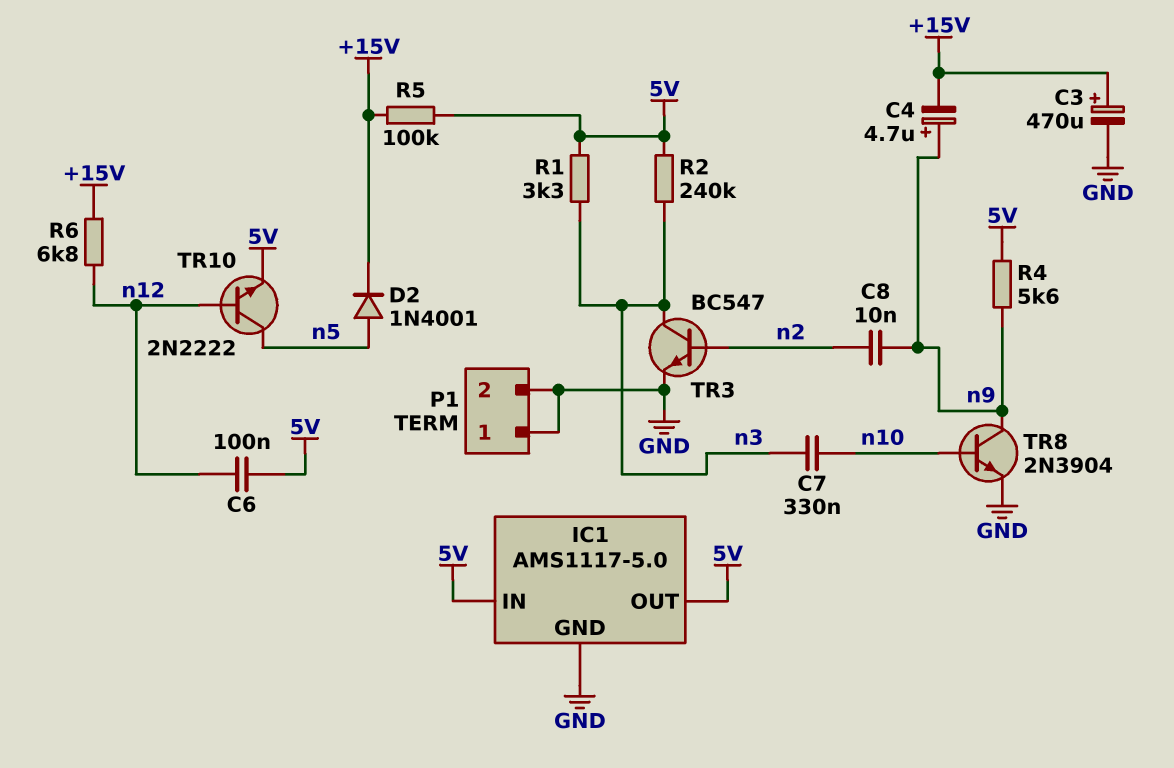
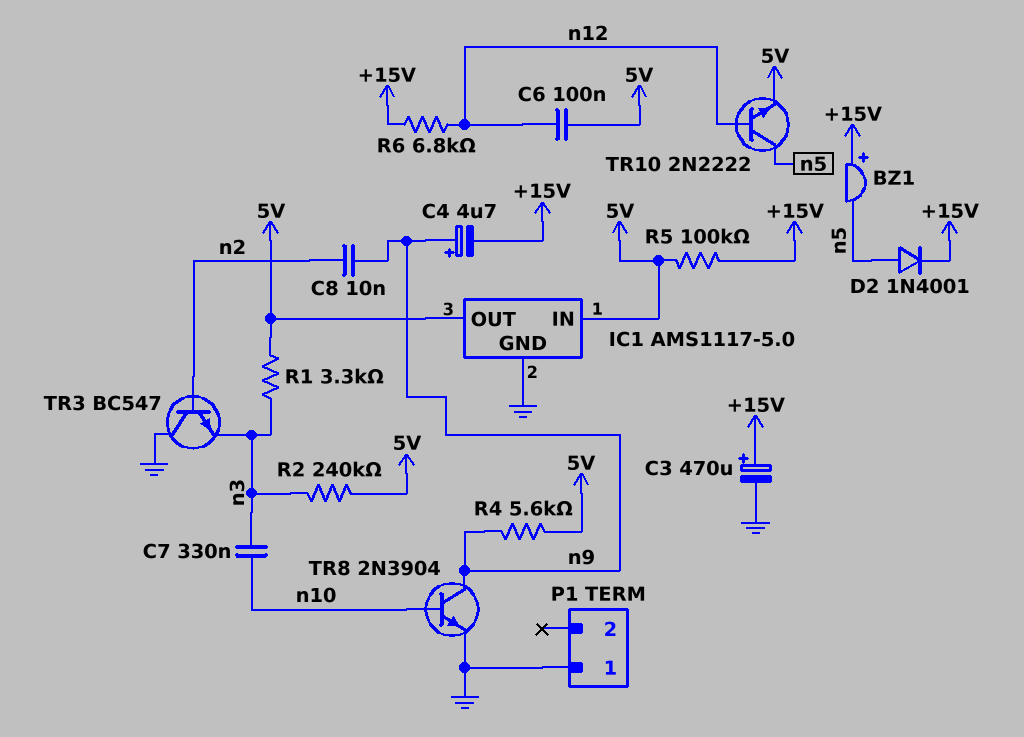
BZ1: none -> buzzer (plus +15V, minus n5)
P1 pin 2: GND -> none
TR3: NPN BC547 (B n2, C n3, E GND) -> NPN BC547 (B n2, C GND, E n3)

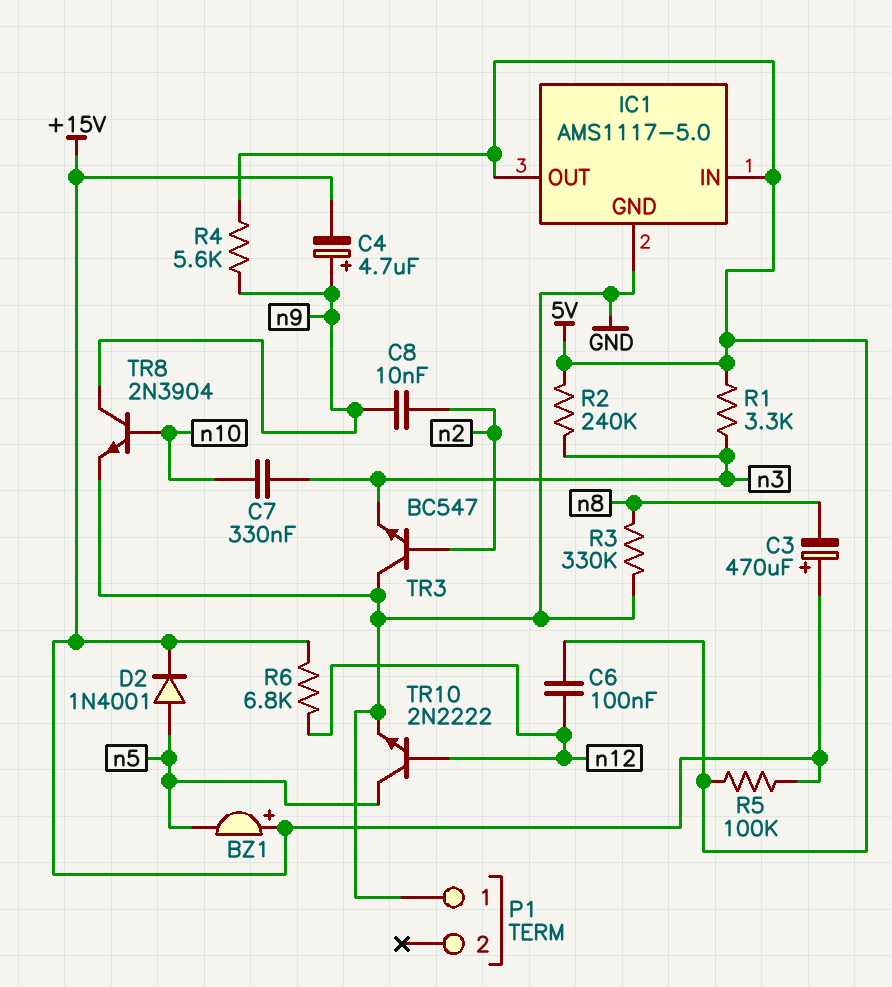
C3: 470uF (plus +15V, minus GND) -> 470uF (plus +15V, minus n8)
R3: none -> 330k (GND, n8)
TR10: NPN 2N2222 (B n12, C n5, E 5V) -> NPN 2N2222 (B n12, C n5, E GND)

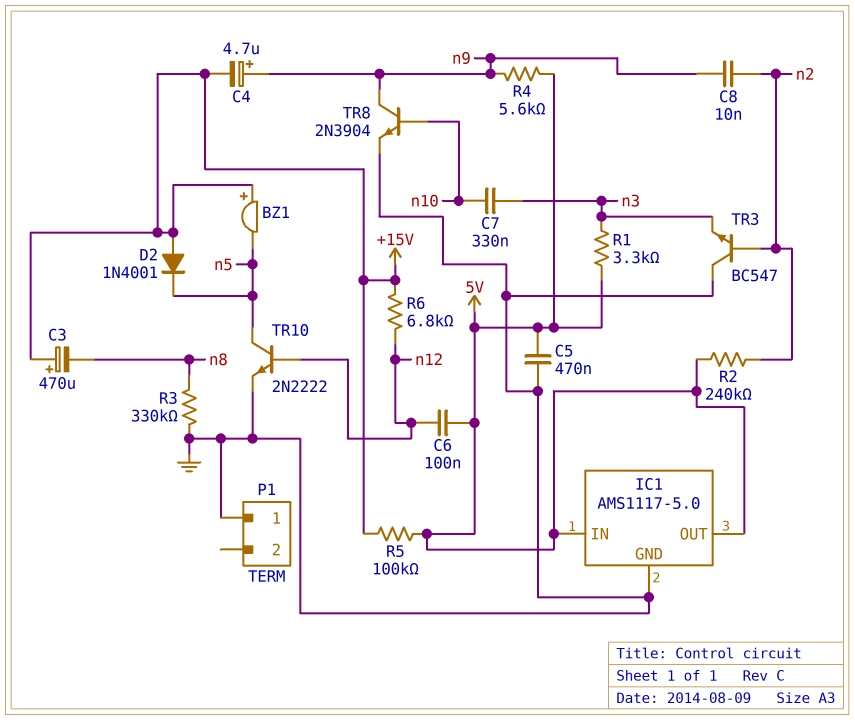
C5: none -> 470nF (5V, GND)
D2: diode 1N4001 (A n5, K +15V) -> diode 1N4001 (A +15V, K n5)
R2: 240k (5V, n3) -> 240k (5V, n2)

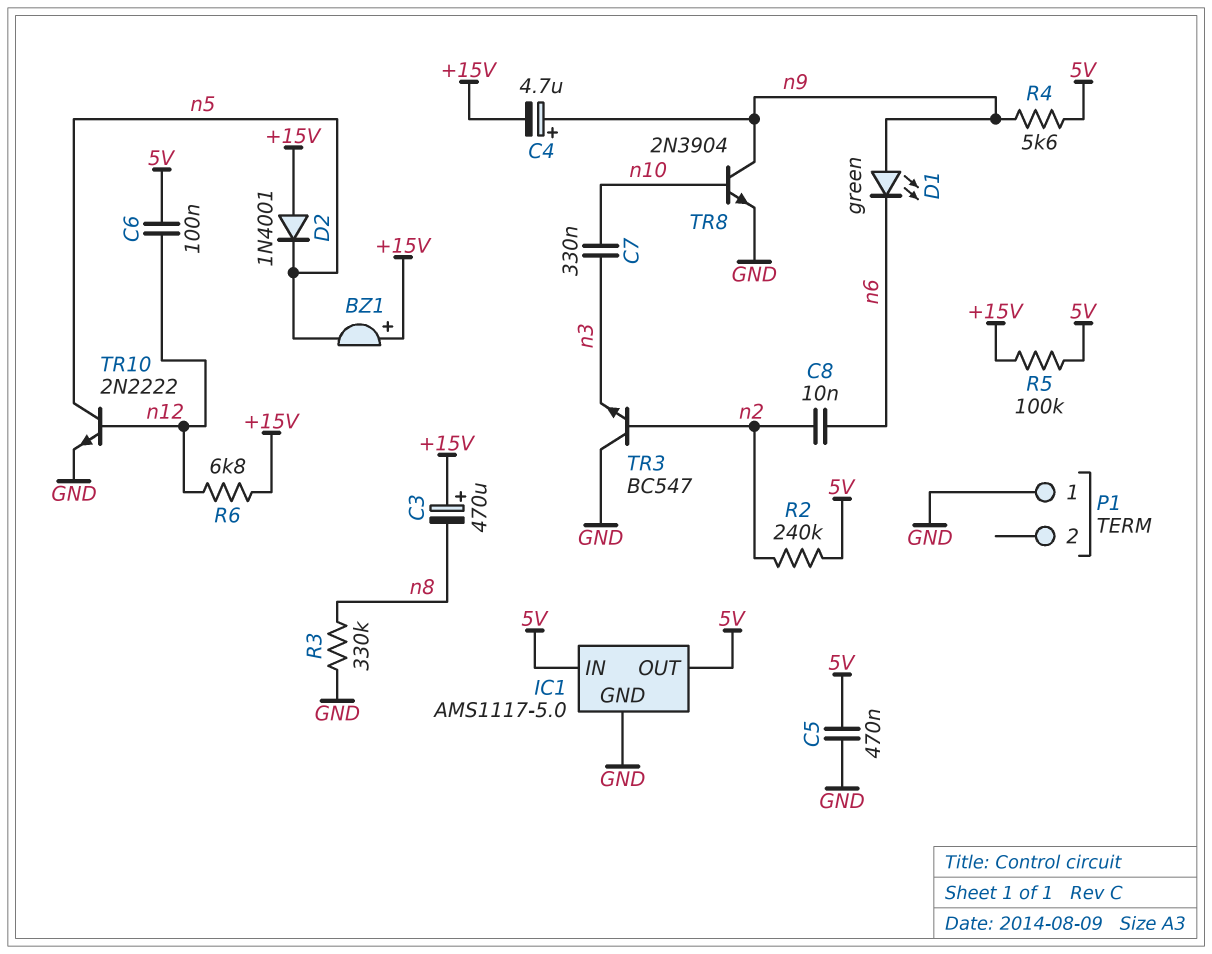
C8: 10nF (n2, n9) -> 10nF (n2, n6)
D1: none -> LED green (A n9, K n6)
R1: 3.3k (5V, n3) -> none

